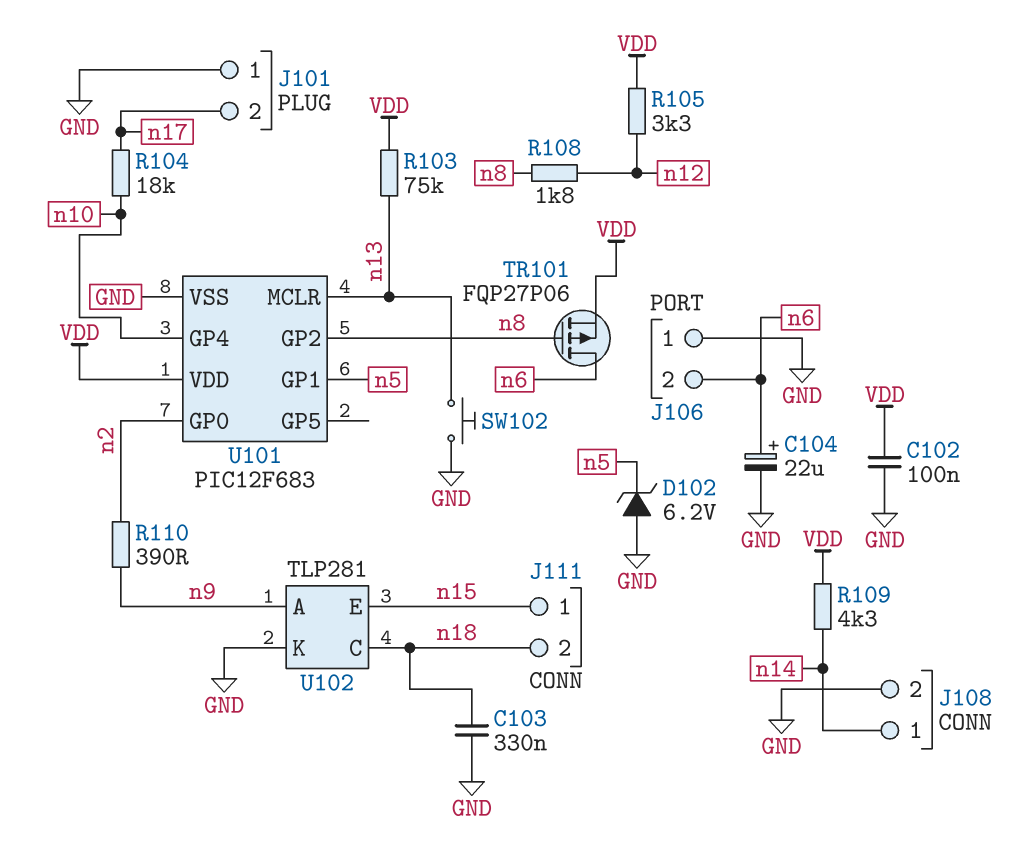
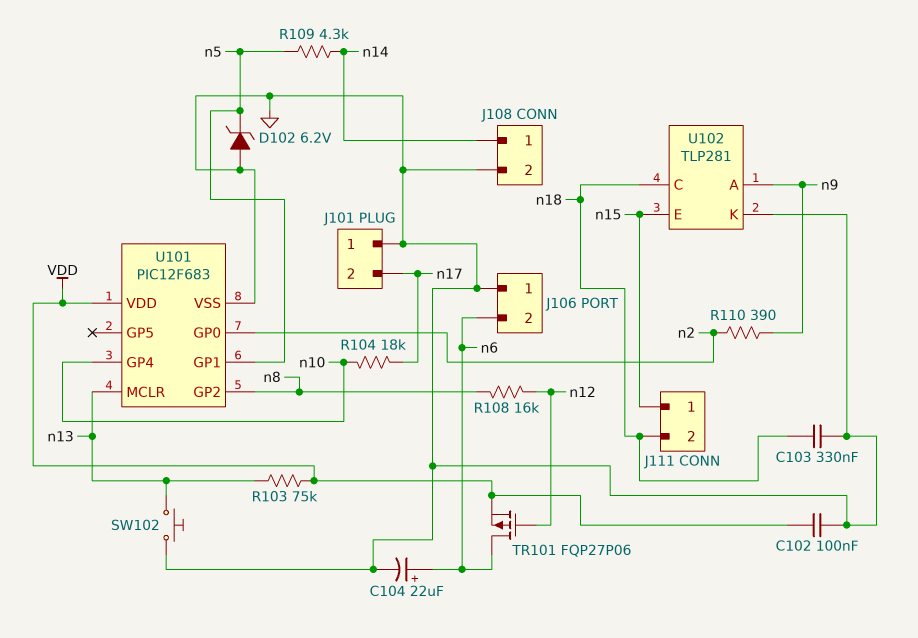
R105: 3.3k (VDD, n12) -> none
R108: 1.8k (n8, n12) -> 16k (n8, n12)
R109: 4.3k (VDD, n14) -> 4.3k (n5, n14)
TR101: PMOS FQP27P06 (G n8, D n6, S VDD) -> PMOS FQP27P06 (G n12, D n6, S VDD)

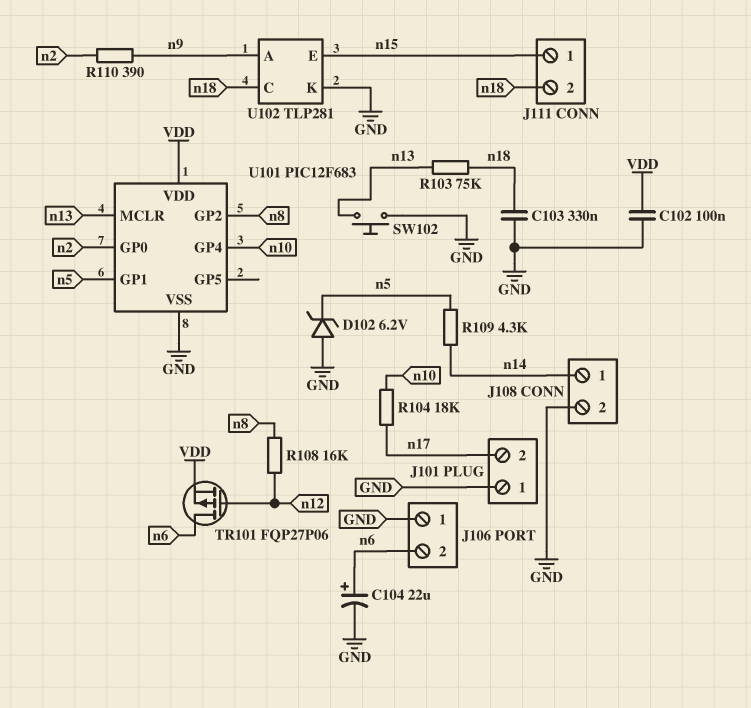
R103: 75k (VDD, n13) -> 75k (n13, n18)

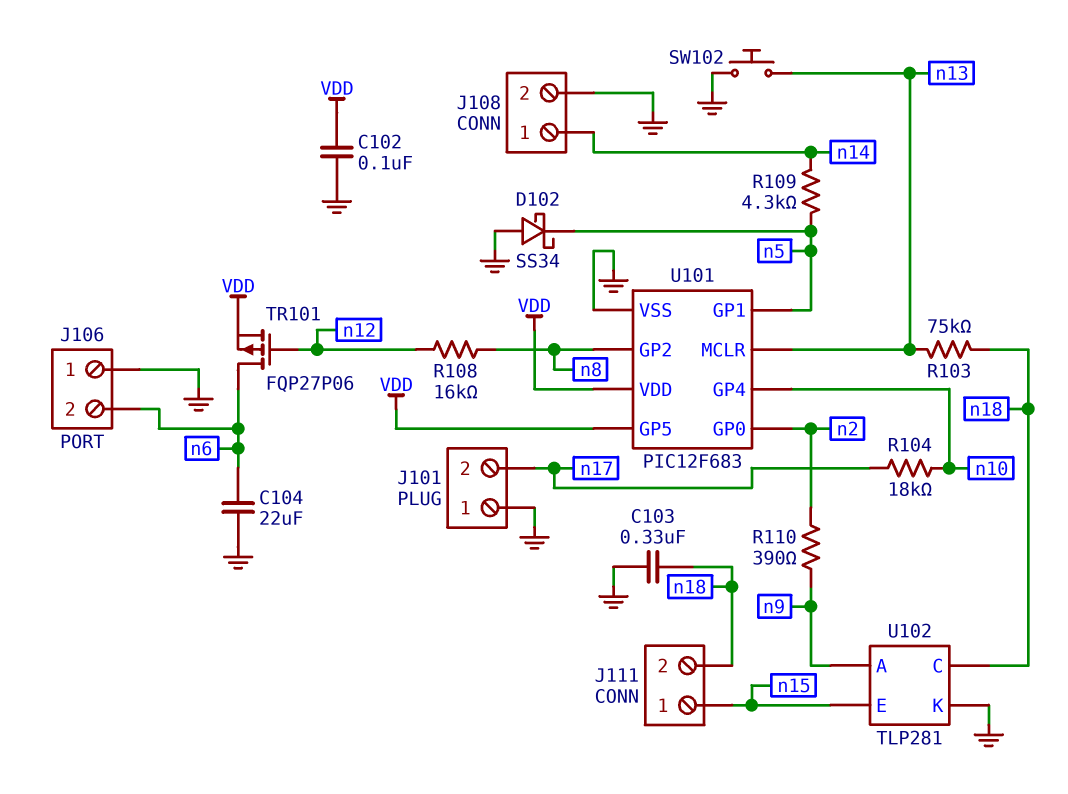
C104: 22uF (plus n6, minus GND) -> 22uF (GND, n6)
D102: zener 6.2V (A GND, K n5) -> schottky SS34 (A GND, K n5)
U101 pin GP5: none -> VDD

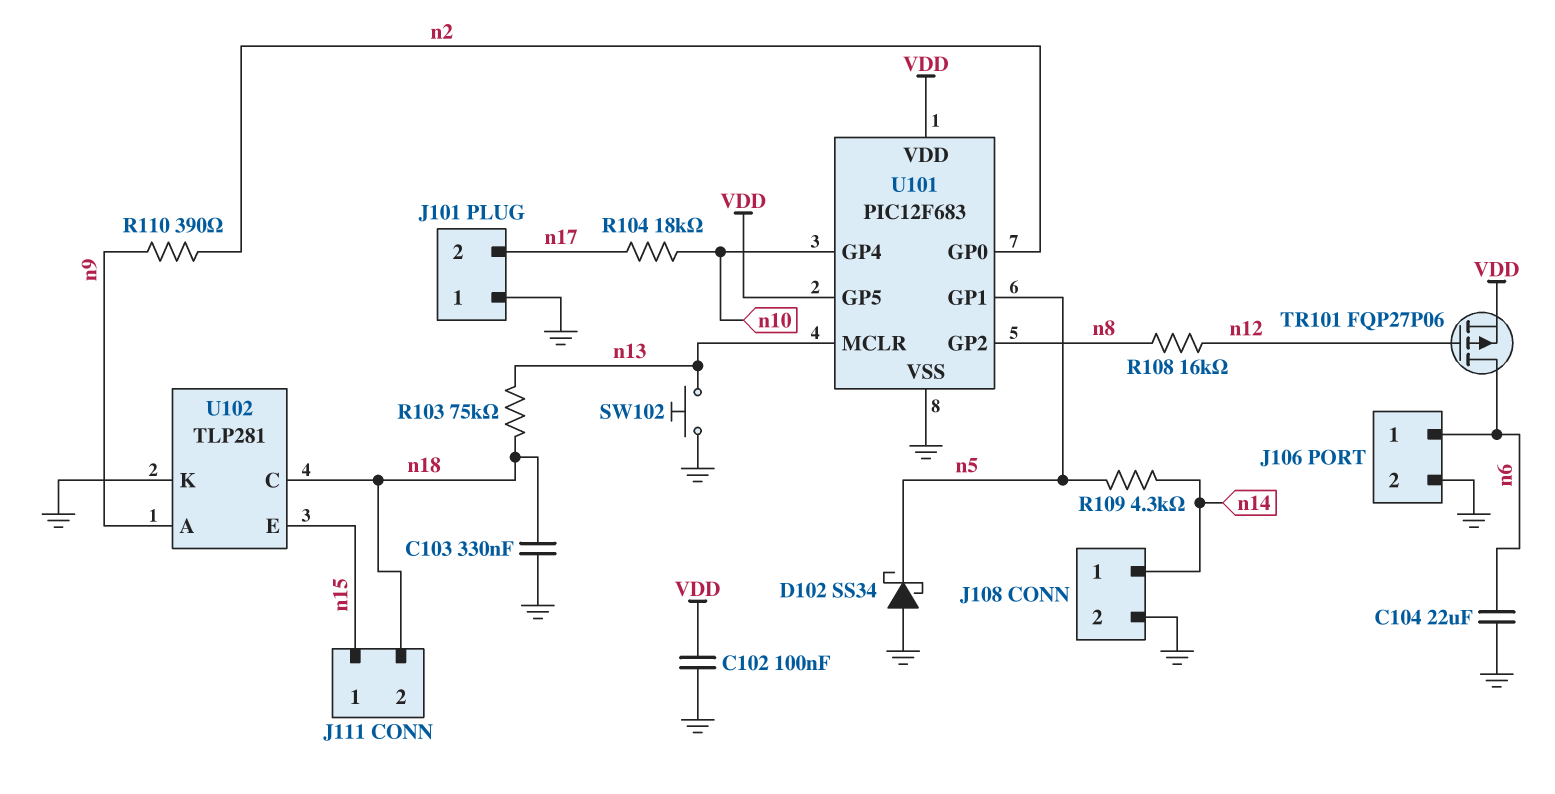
J106 pin 1: GND -> n6
J106 pin 2: n6 -> GND

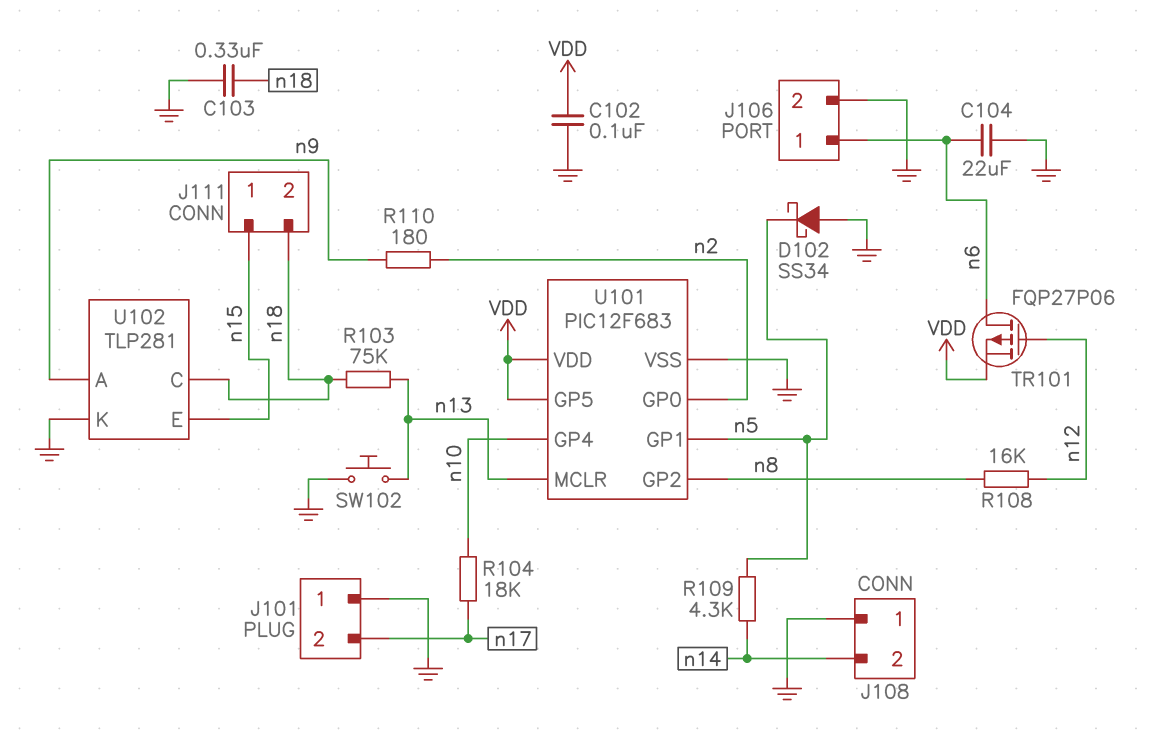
J108 pin 1: n14 -> GND
J108 pin 2: GND -> n14
R110: 390 (n2, n9) -> 180 (n2, n9)

